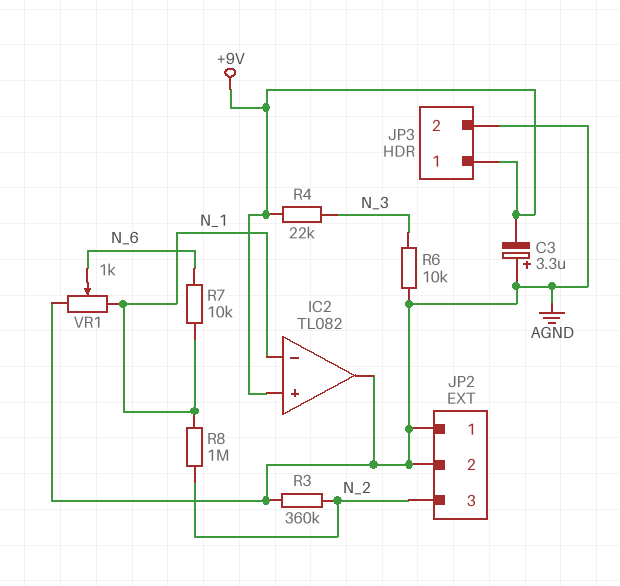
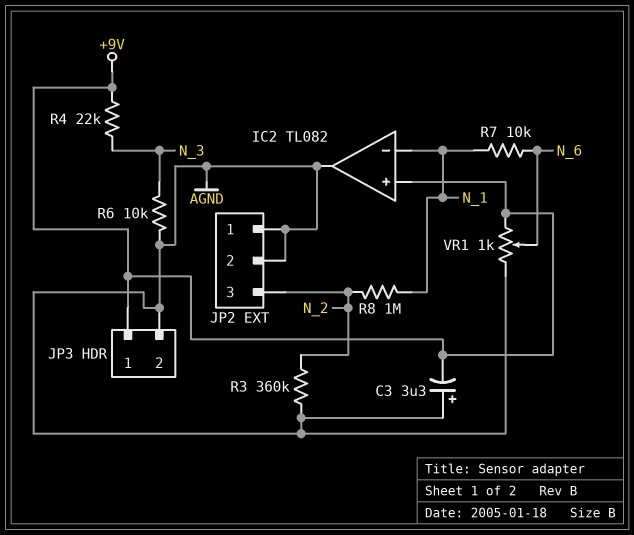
VR1: 1k (AGND, N_1, wiper N_6) -> 1k (+9V, AGND, wiper N_6)

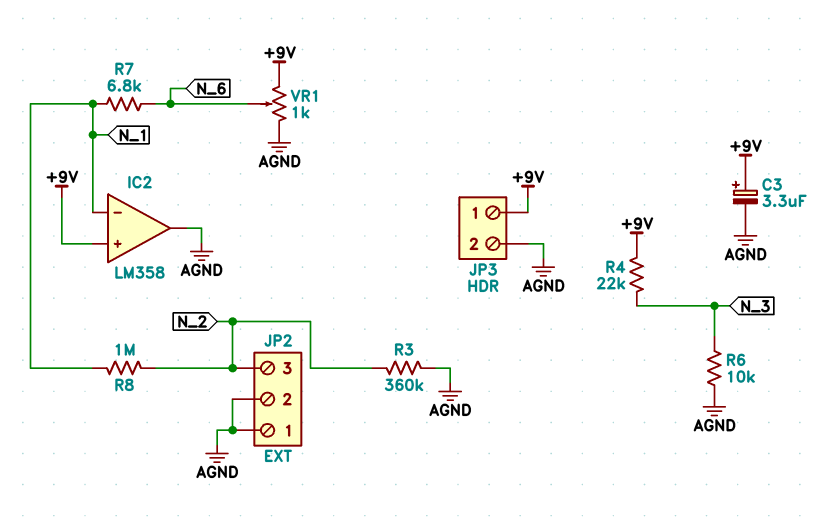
C3: 3.3uF (plus AGND, minus +9V) -> 3.3uF (plus +9V, minus AGND)
IC2: TL082 -> LM358
R7: 10k (N_1, N_6) -> 6.8k (N_1, N_6)

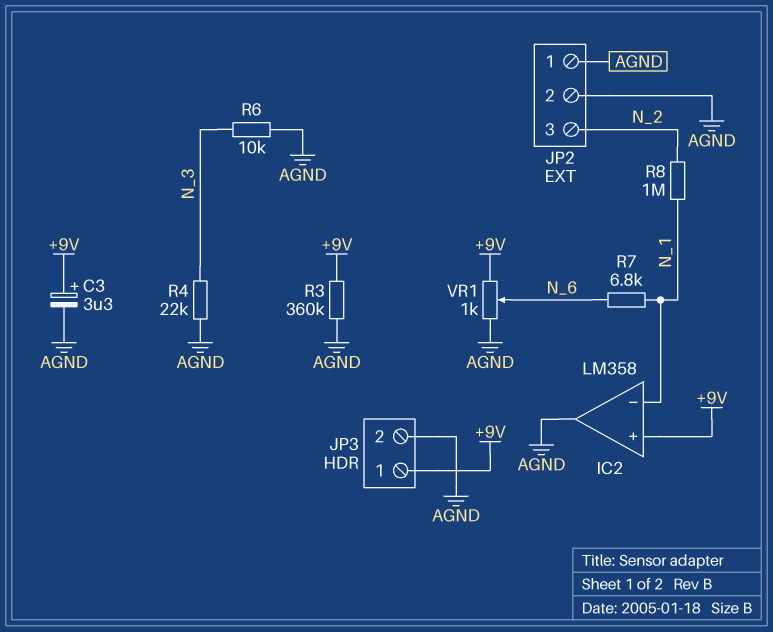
R3: 360k (AGND, N_2) -> 360k (+9V, AGND)
R4: 22k (+9V, N_3) -> 22k (AGND, N_3)

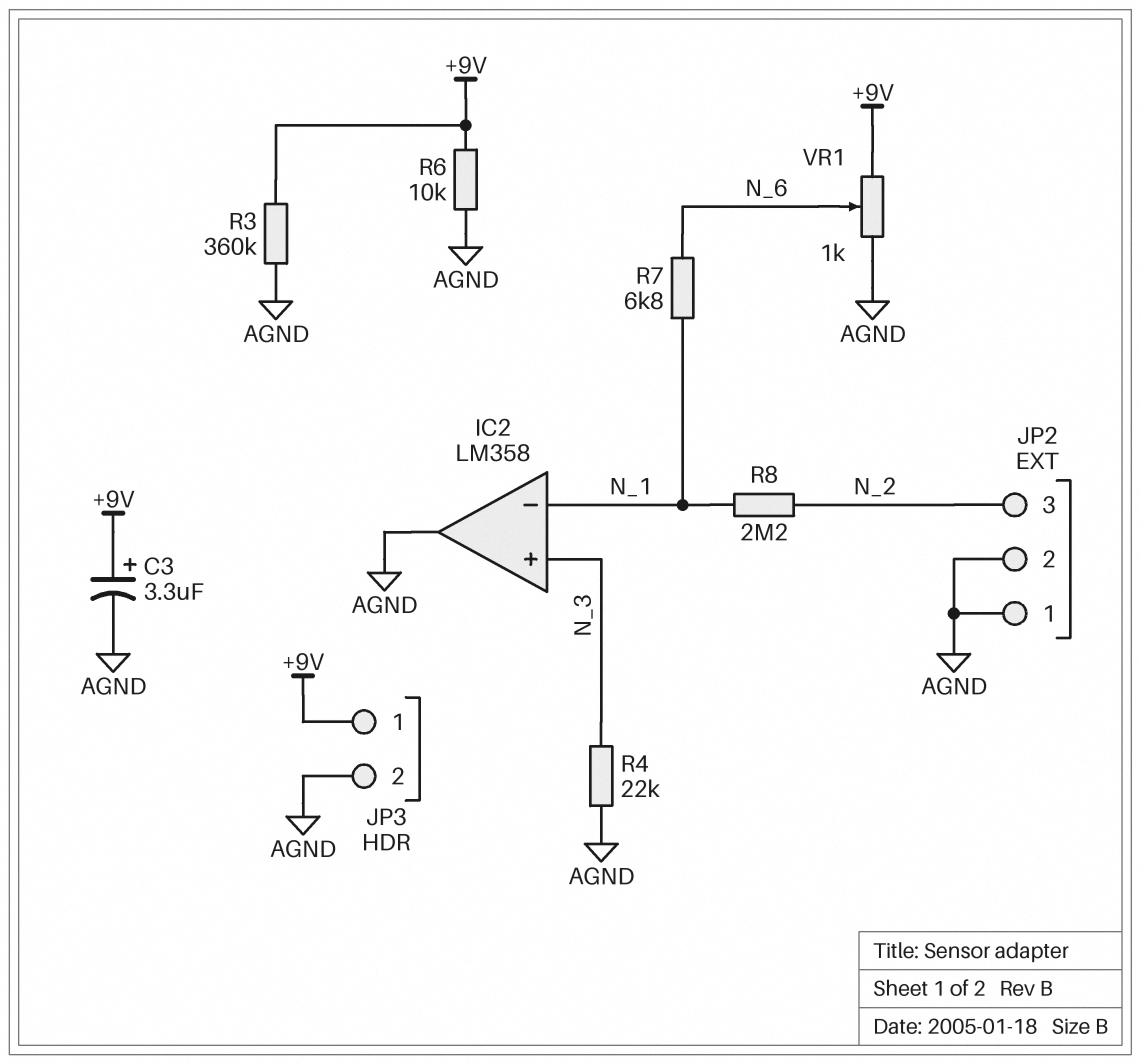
IC2 pin in+: +9V -> N_3
R6: 10k (AGND, N_3) -> 10k (+9V, AGND)
R8: 1M (N_1, N_2) -> 2.2M (N_1, N_2)

